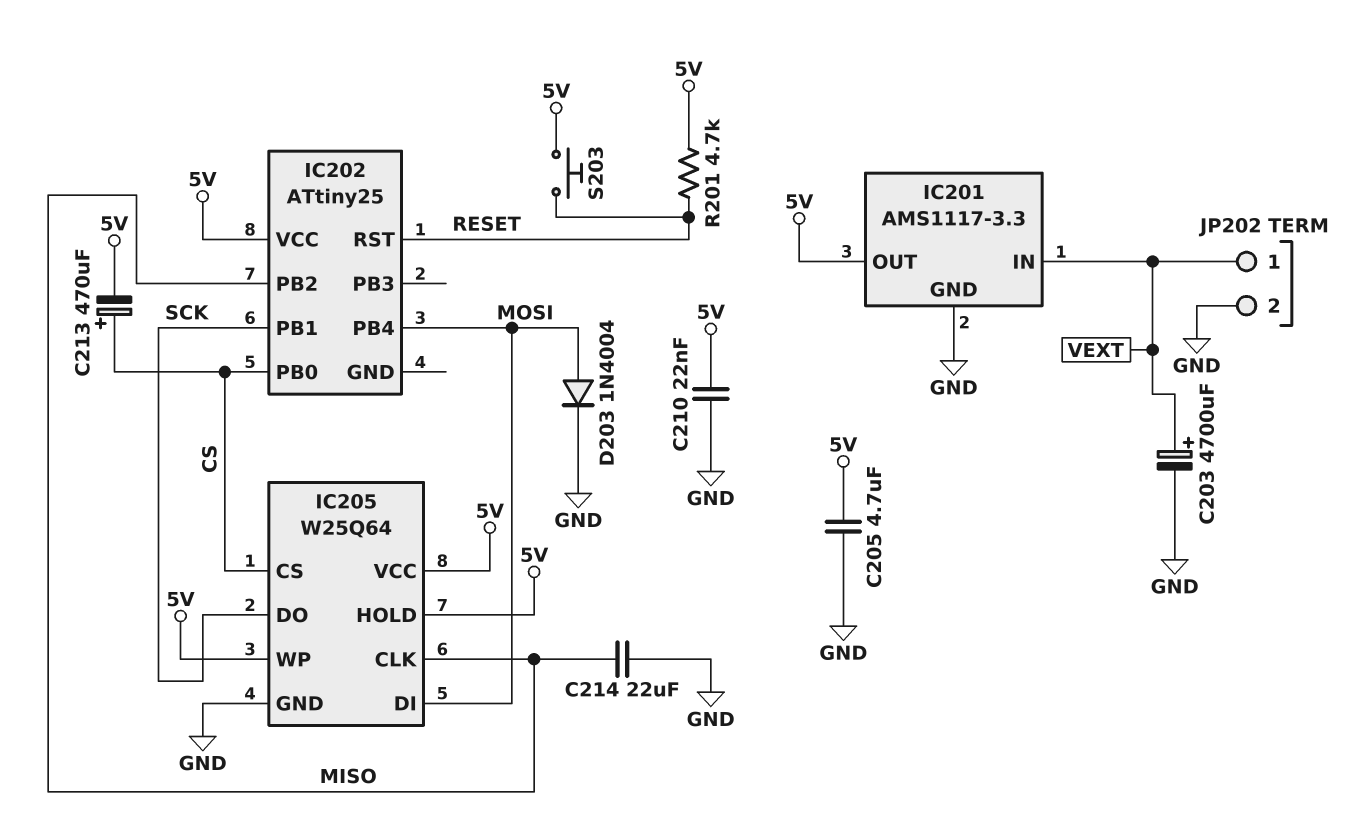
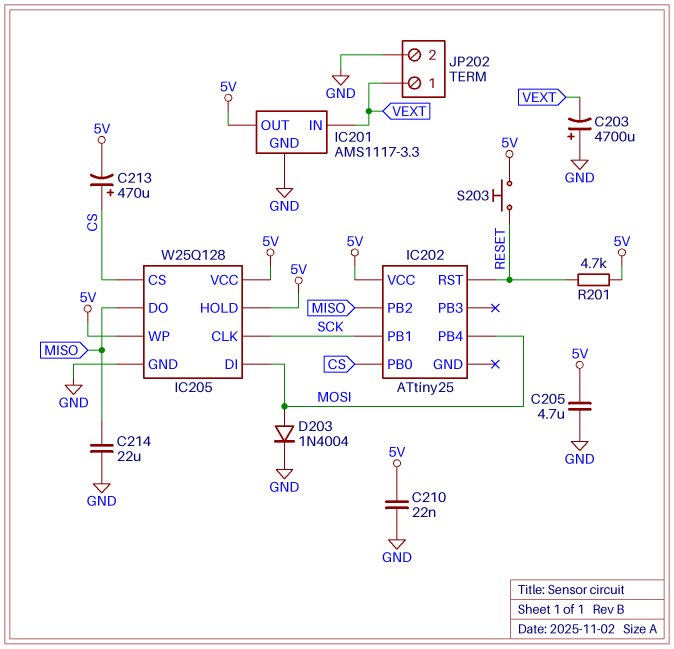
C203: 4700uF (plus VEXT, minus GND) -> 4700uF (plus GND, minus VEXT)
IC205: W25Q64 -> W25Q128
IC205 pin CLK: MISO -> SCK
IC205 pin DO: SCK -> MISO

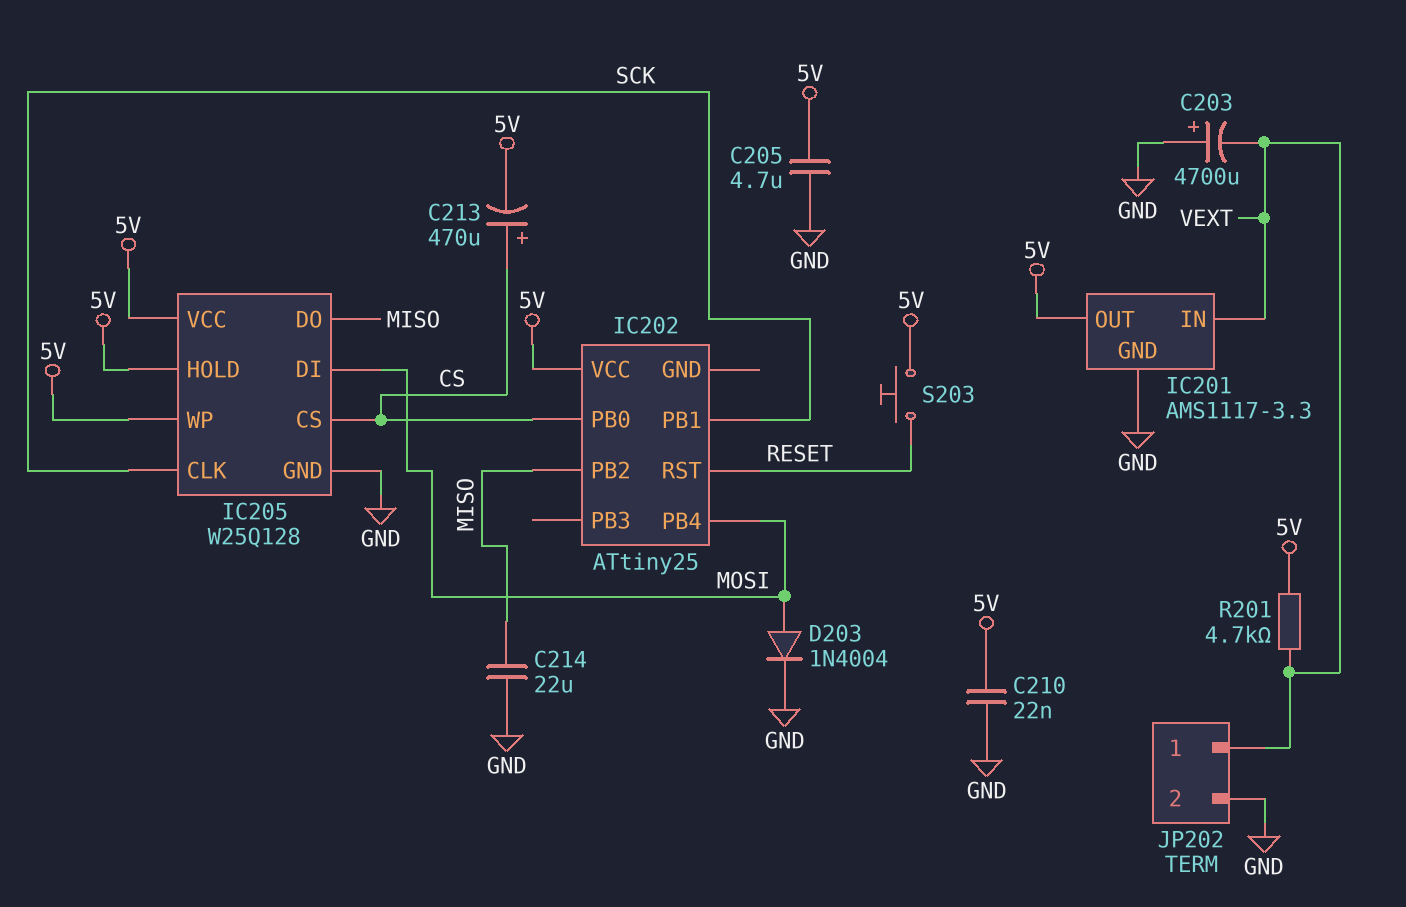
R201: 4.7k (5V, RESET) -> 4.7k (5V, VEXT)

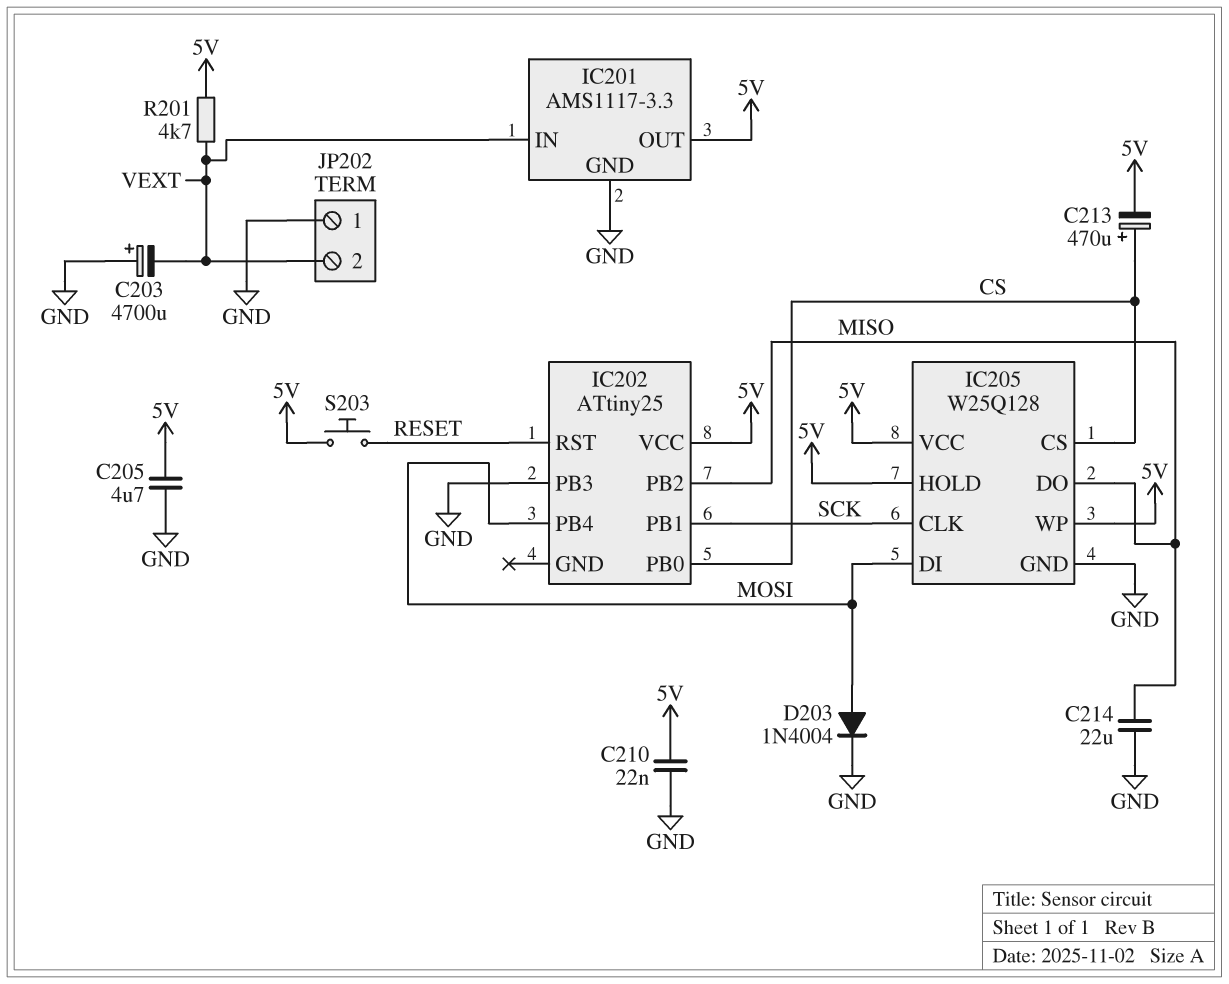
IC202 pin PB3: none -> GND
JP202 pin 1: VEXT -> GND
JP202 pin 2: GND -> VEXT

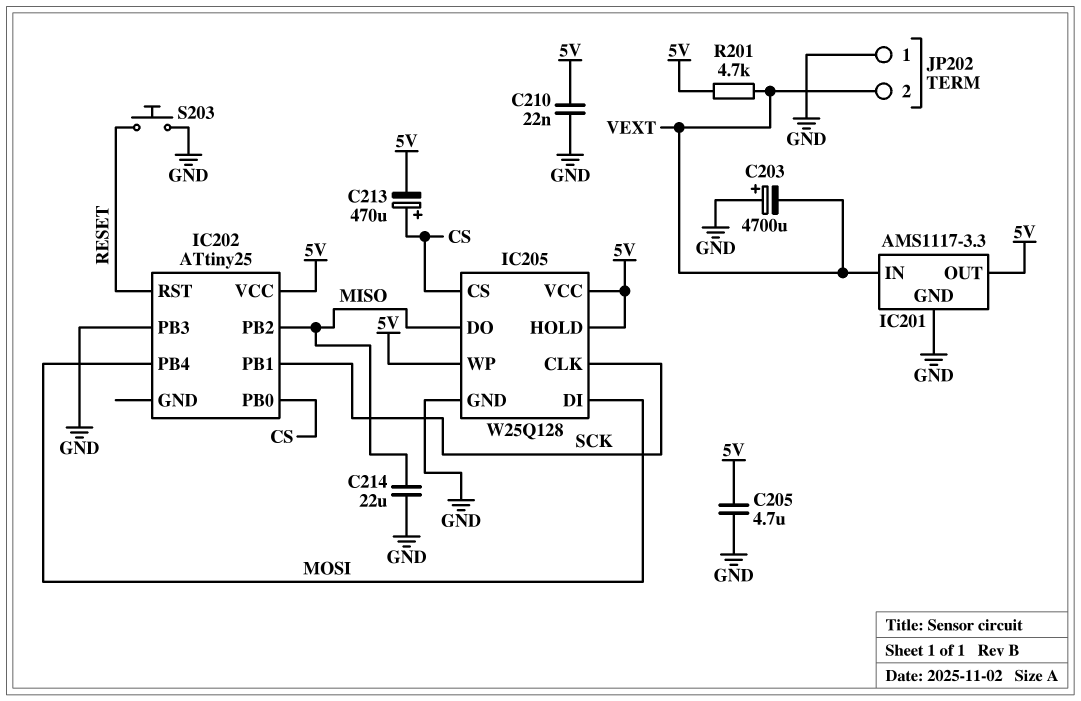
D203: diode 1N4004 (A MOSI, K GND) -> none
S203: button (5V, RESET) -> button (GND, RESET)

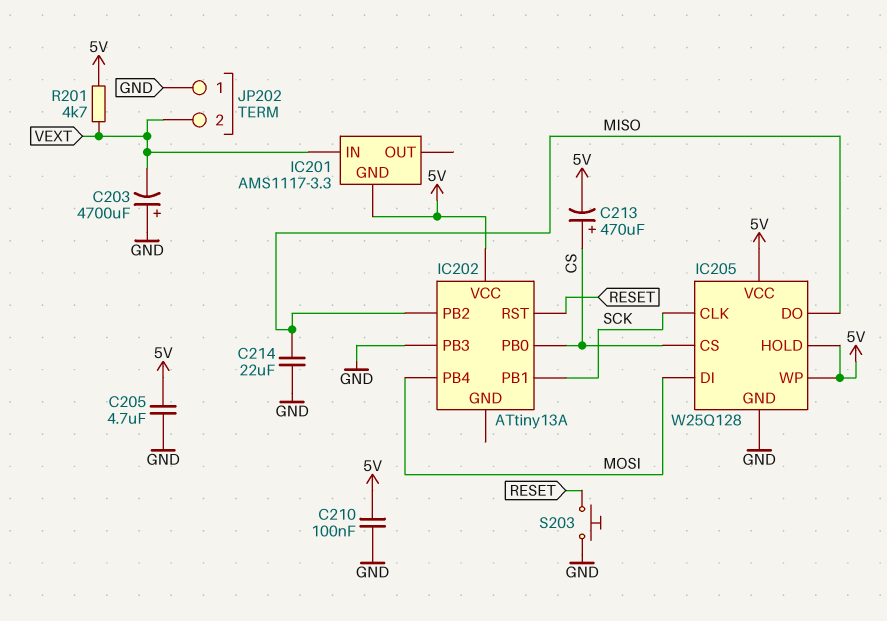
C210: 22nF (5V, GND) -> 100nF (5V, GND)
IC201 pin GND: GND -> 5V
IC201 pin OUT: 5V -> none
IC202: ATtiny25 -> ATtiny13A

